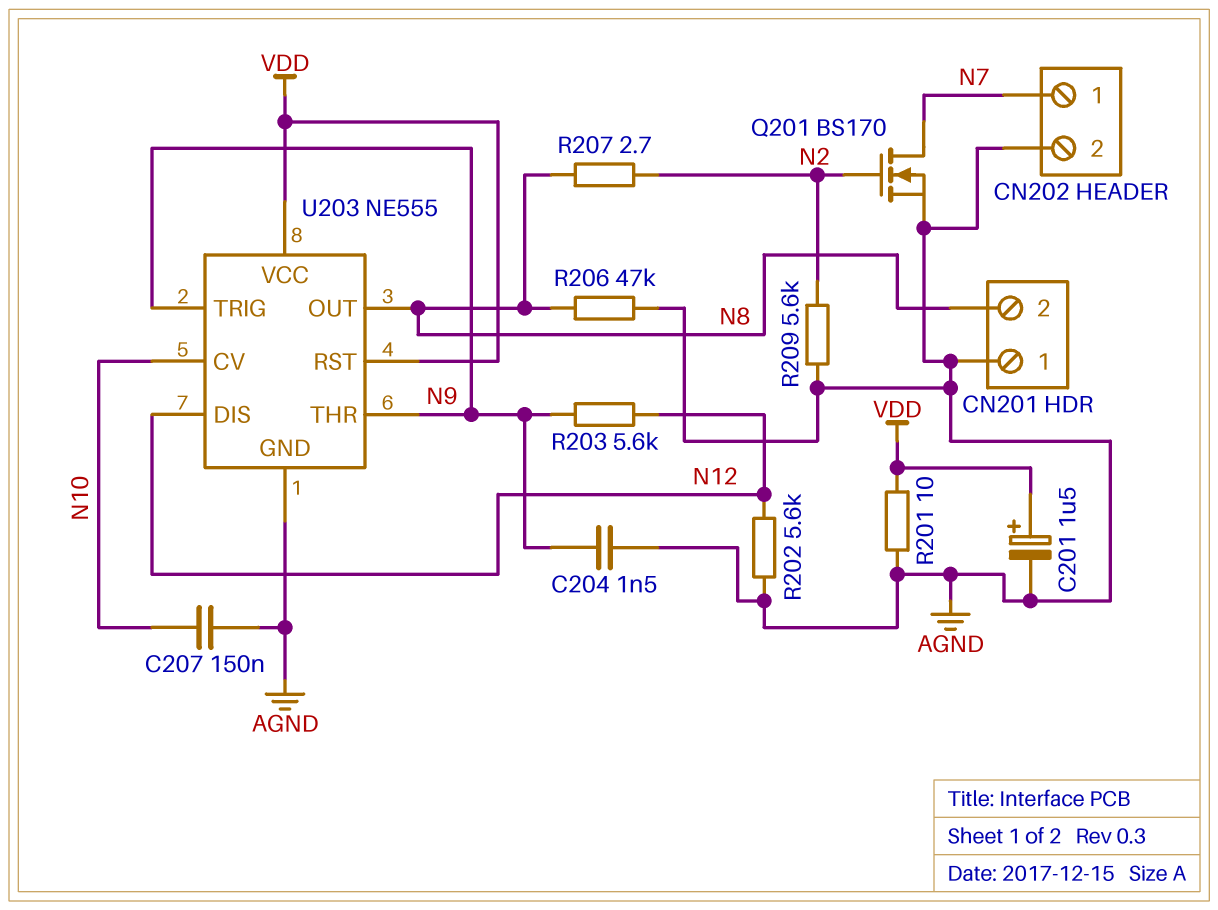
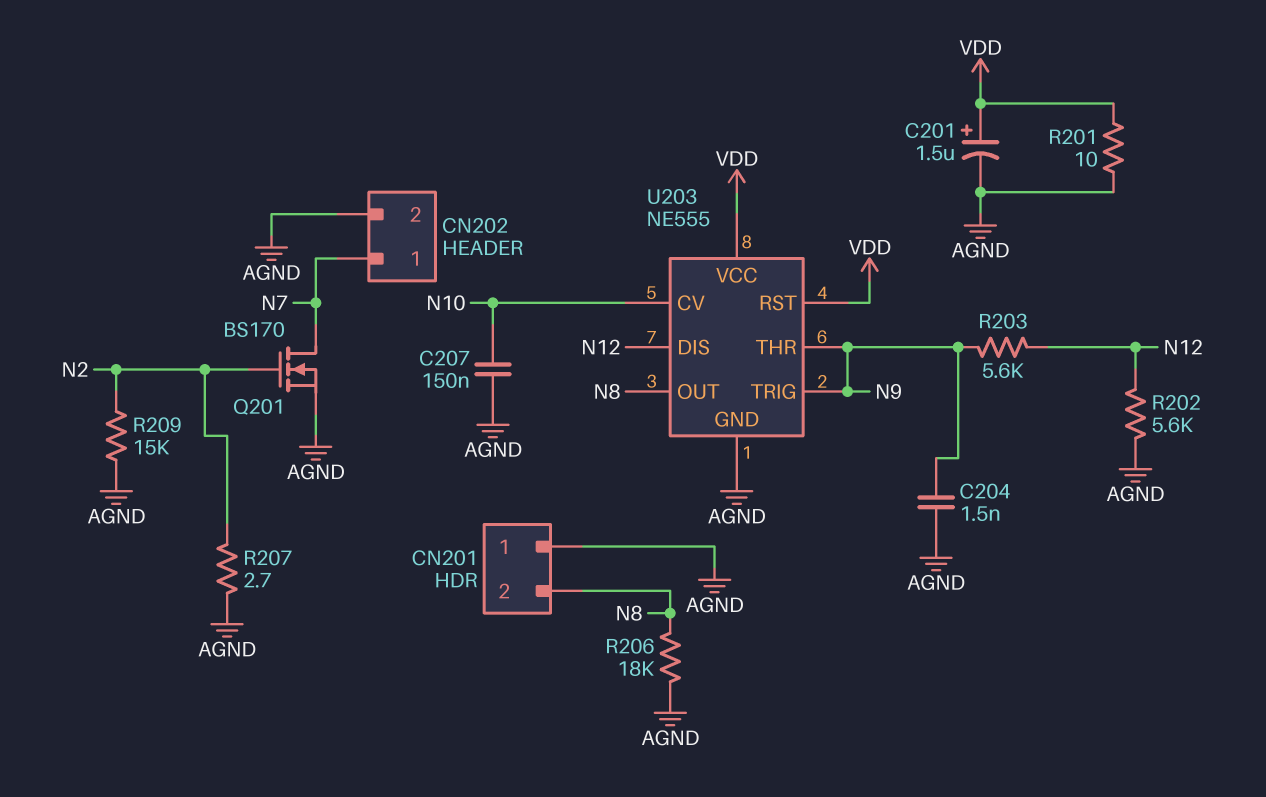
R206: 47k (AGND, N8) -> 18k (AGND, N8)
R207: 2.7 (N2, N8) -> 2.7 (AGND, N2)
R209: 5.6k (AGND, N2) -> 15k (AGND, N2)

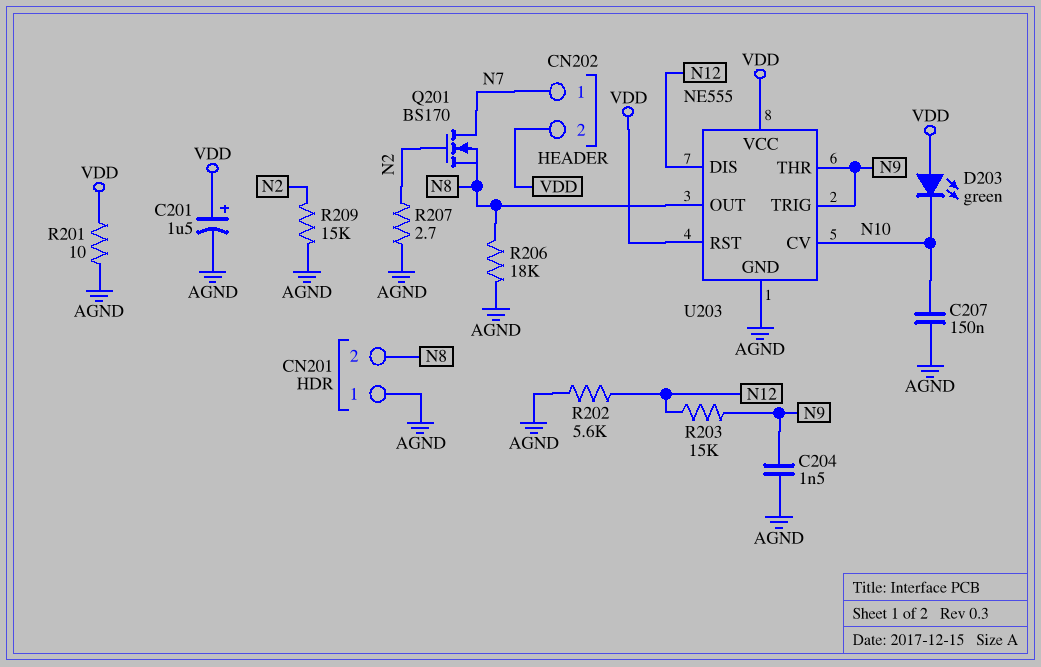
CN202 pin 2: AGND -> VDD
D203: none -> LED green (A VDD, K N10)
Q201: NMOS BS170 (G N2, D N7, S AGND) -> NMOS BS170 (G N2, D N7, S N8)
R203: 5.6k (N9, N12) -> 15k (N9, N12)

